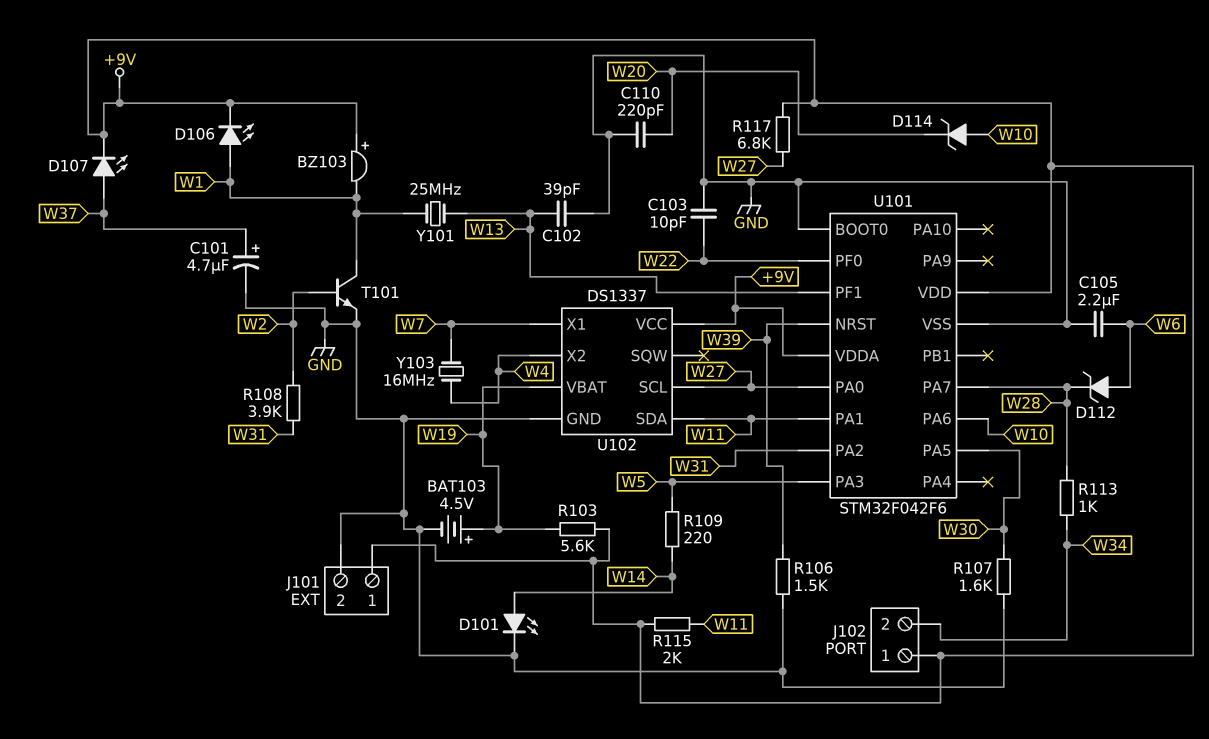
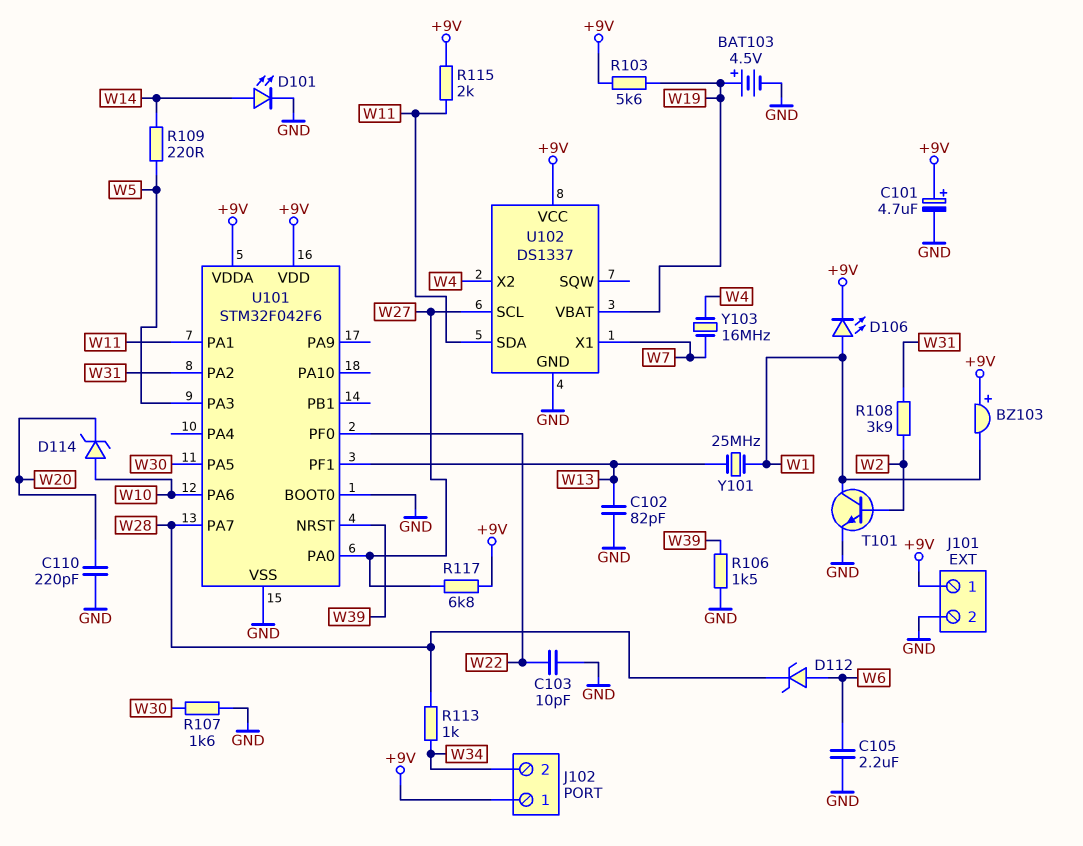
C101: 4.7uF (plus W37, minus GND) -> 4.7uF (plus +9V, minus GND)
C102: 39pF (GND, W13) -> 82pF (GND, W13)
D107: LED (A W37, K +9V) -> none

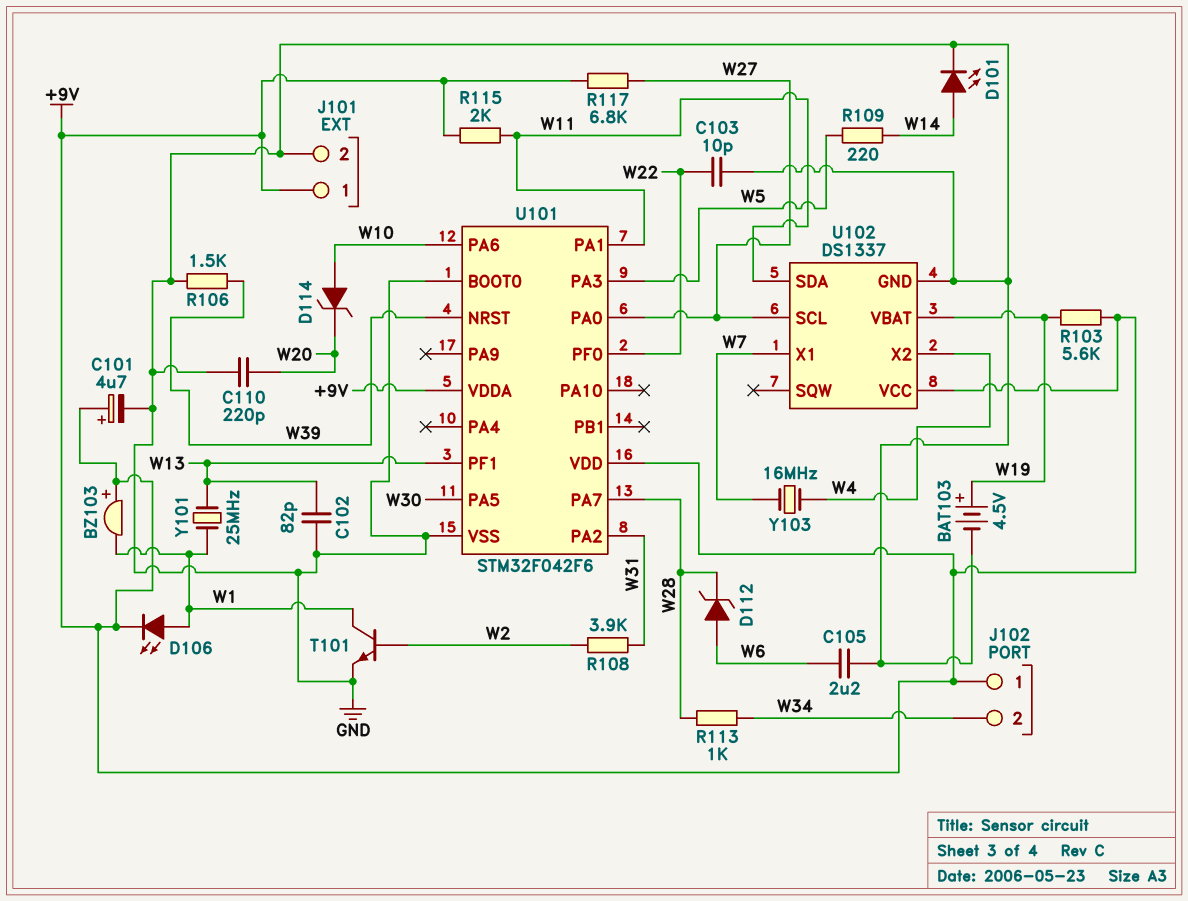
R107: 1.6k (GND, W30) -> none

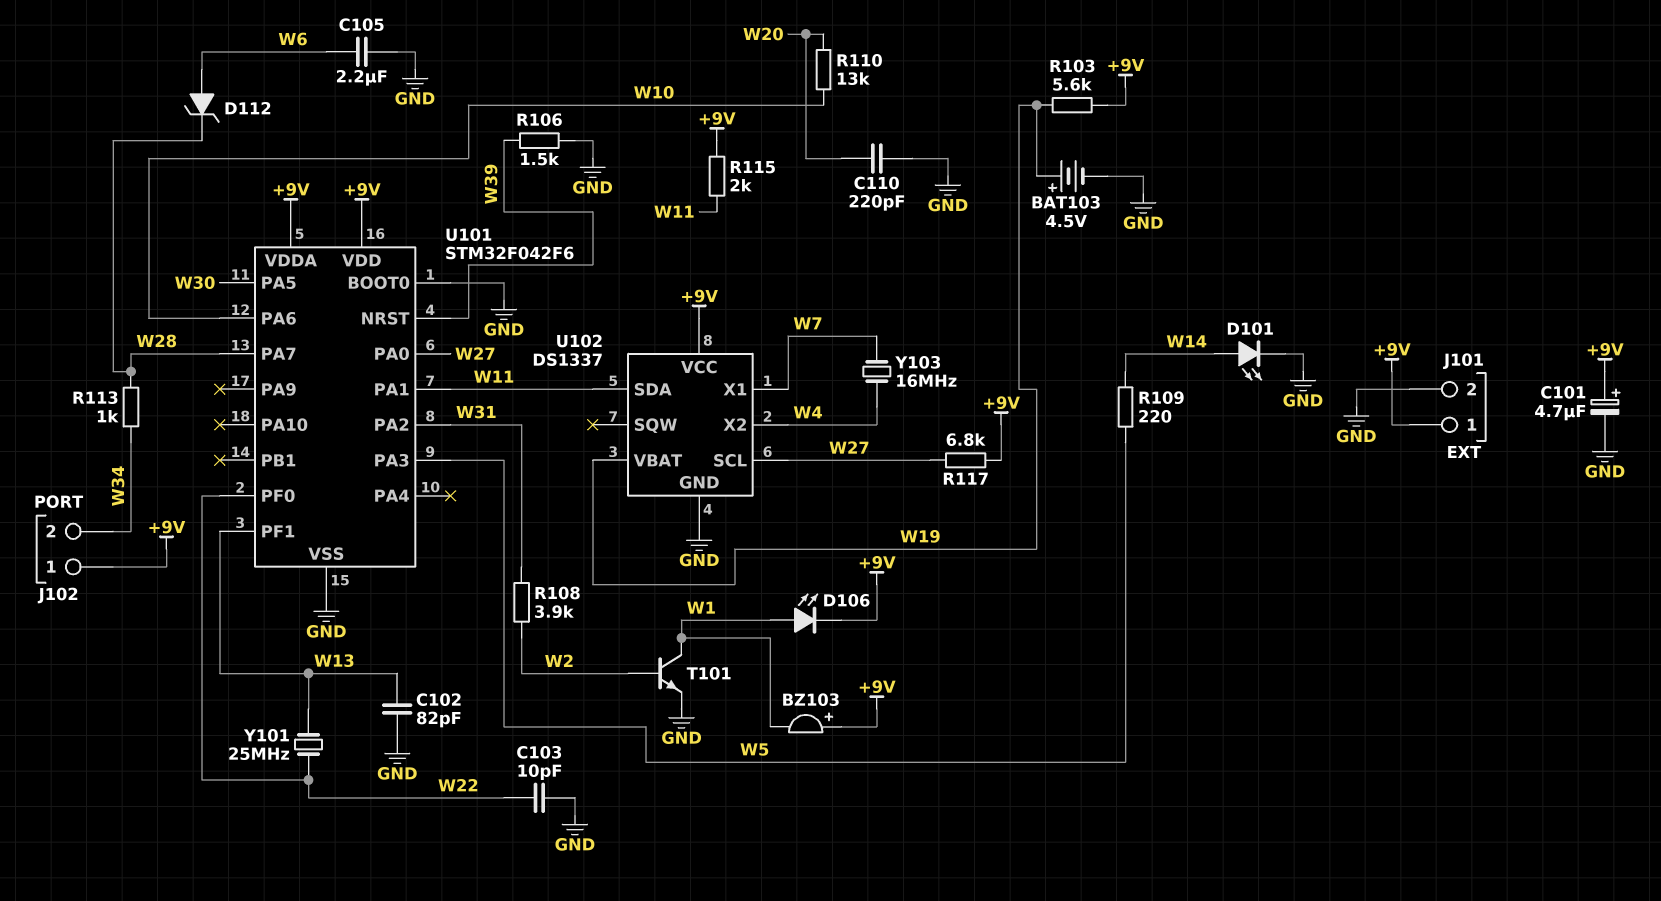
D114: zener (A W10, K W20) -> none
R110: none -> 13k (W10, W20)
Y101: 25MHz (W1, W13) -> 25MHz (W13, W22)

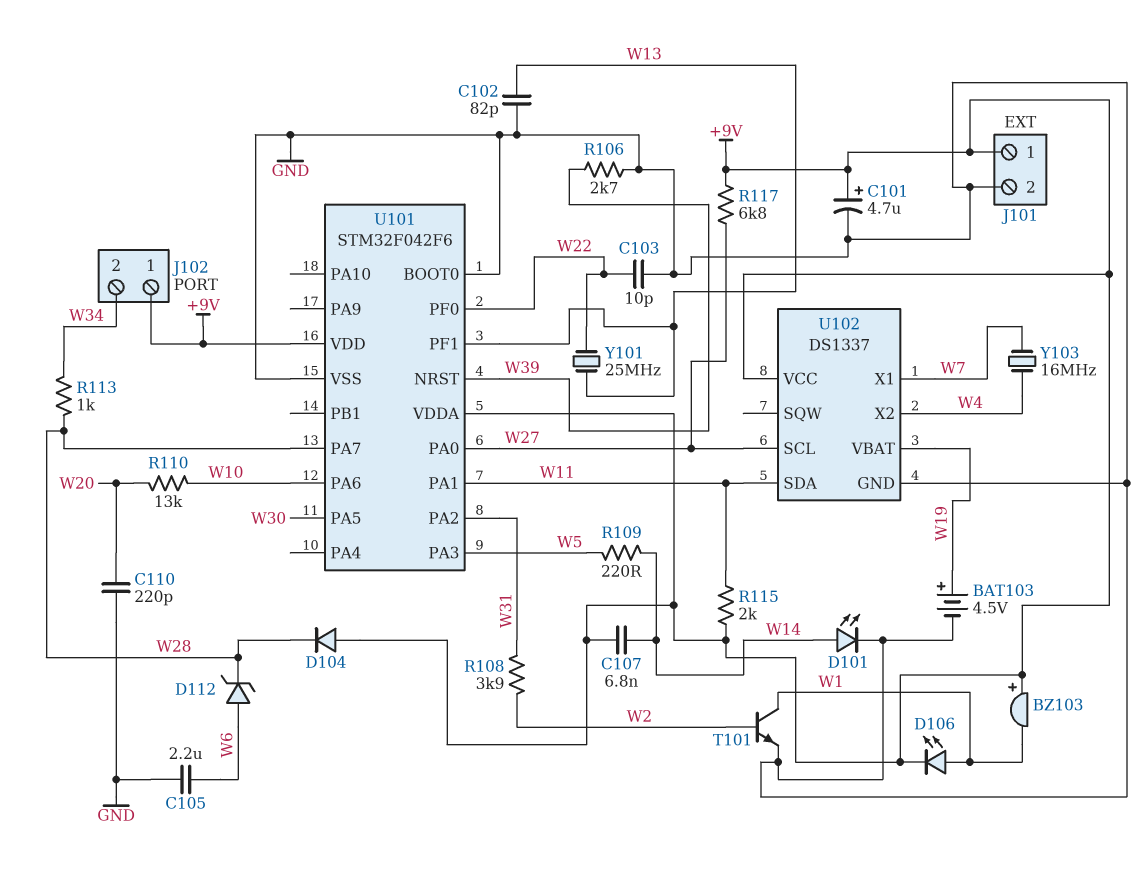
C107: none -> 6.8nF (+9V, W14)
D104: none -> diode (A +9V, K W28)
R103: 5.6k (+9V, W19) -> none
R106: 1.5k (GND, W39) -> 2.7k (GND, W39)

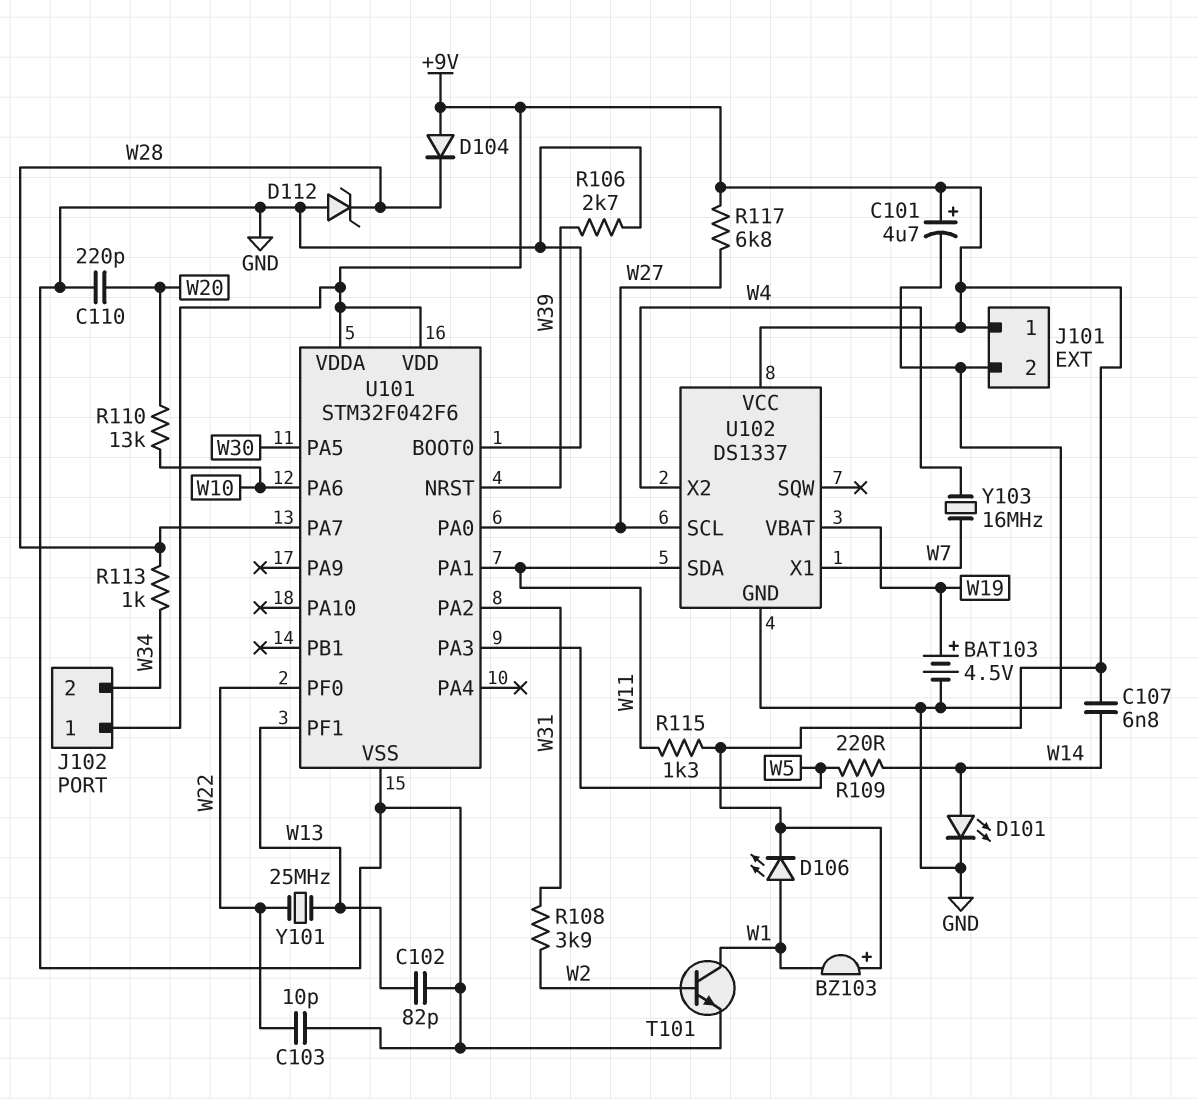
C105: 2.2uF (GND, W6) -> none
D112: zener (A W6, K W28) -> zener (A GND, K W28)
R115: 2k (+9V, W11) -> 1.3k (+9V, W11)

